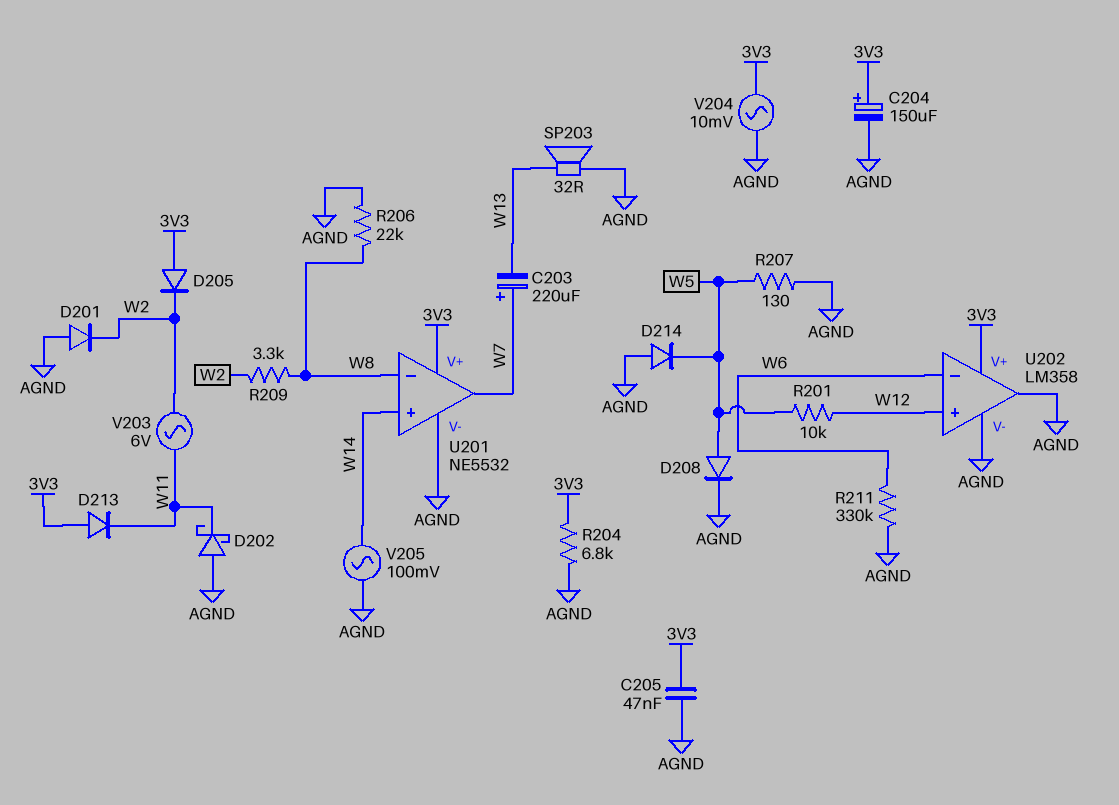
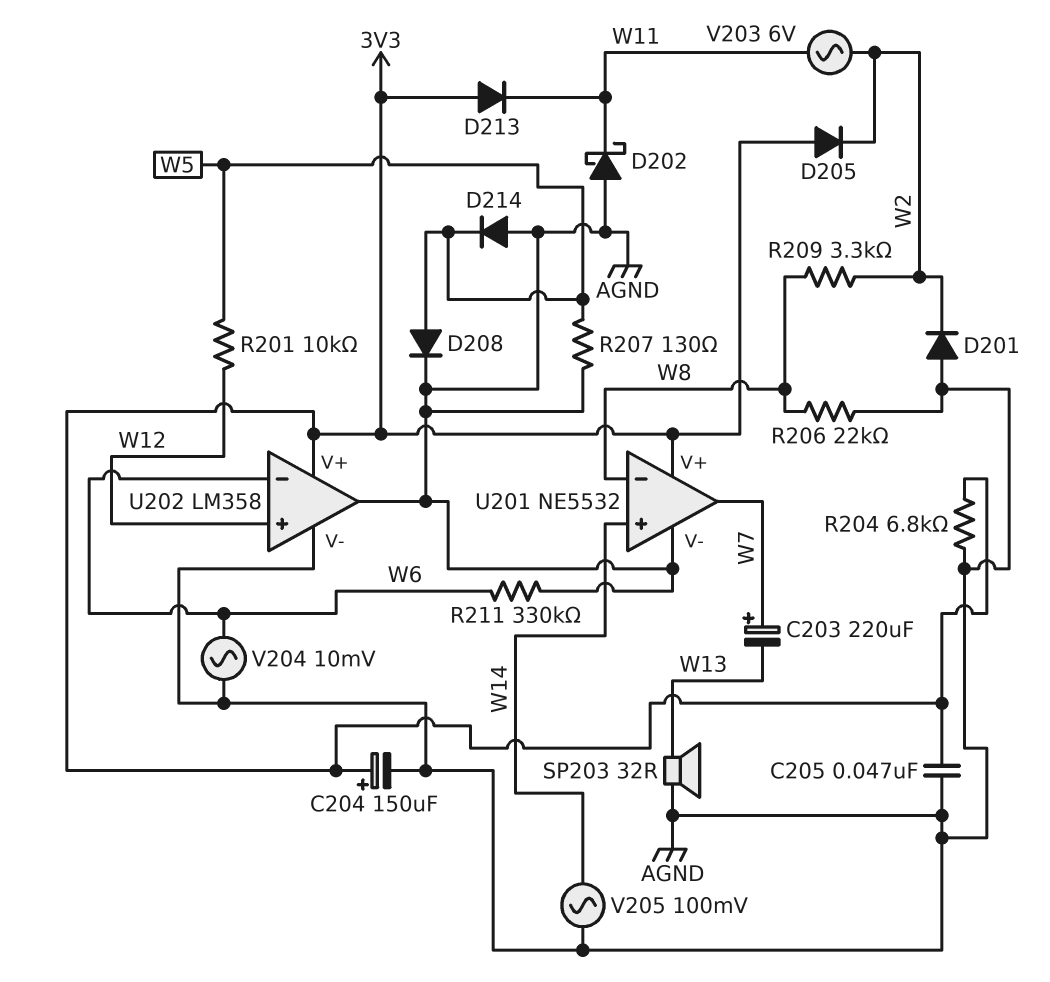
V204: AC 10mV (3V3, AGND) -> AC 10mV (AGND, W6)

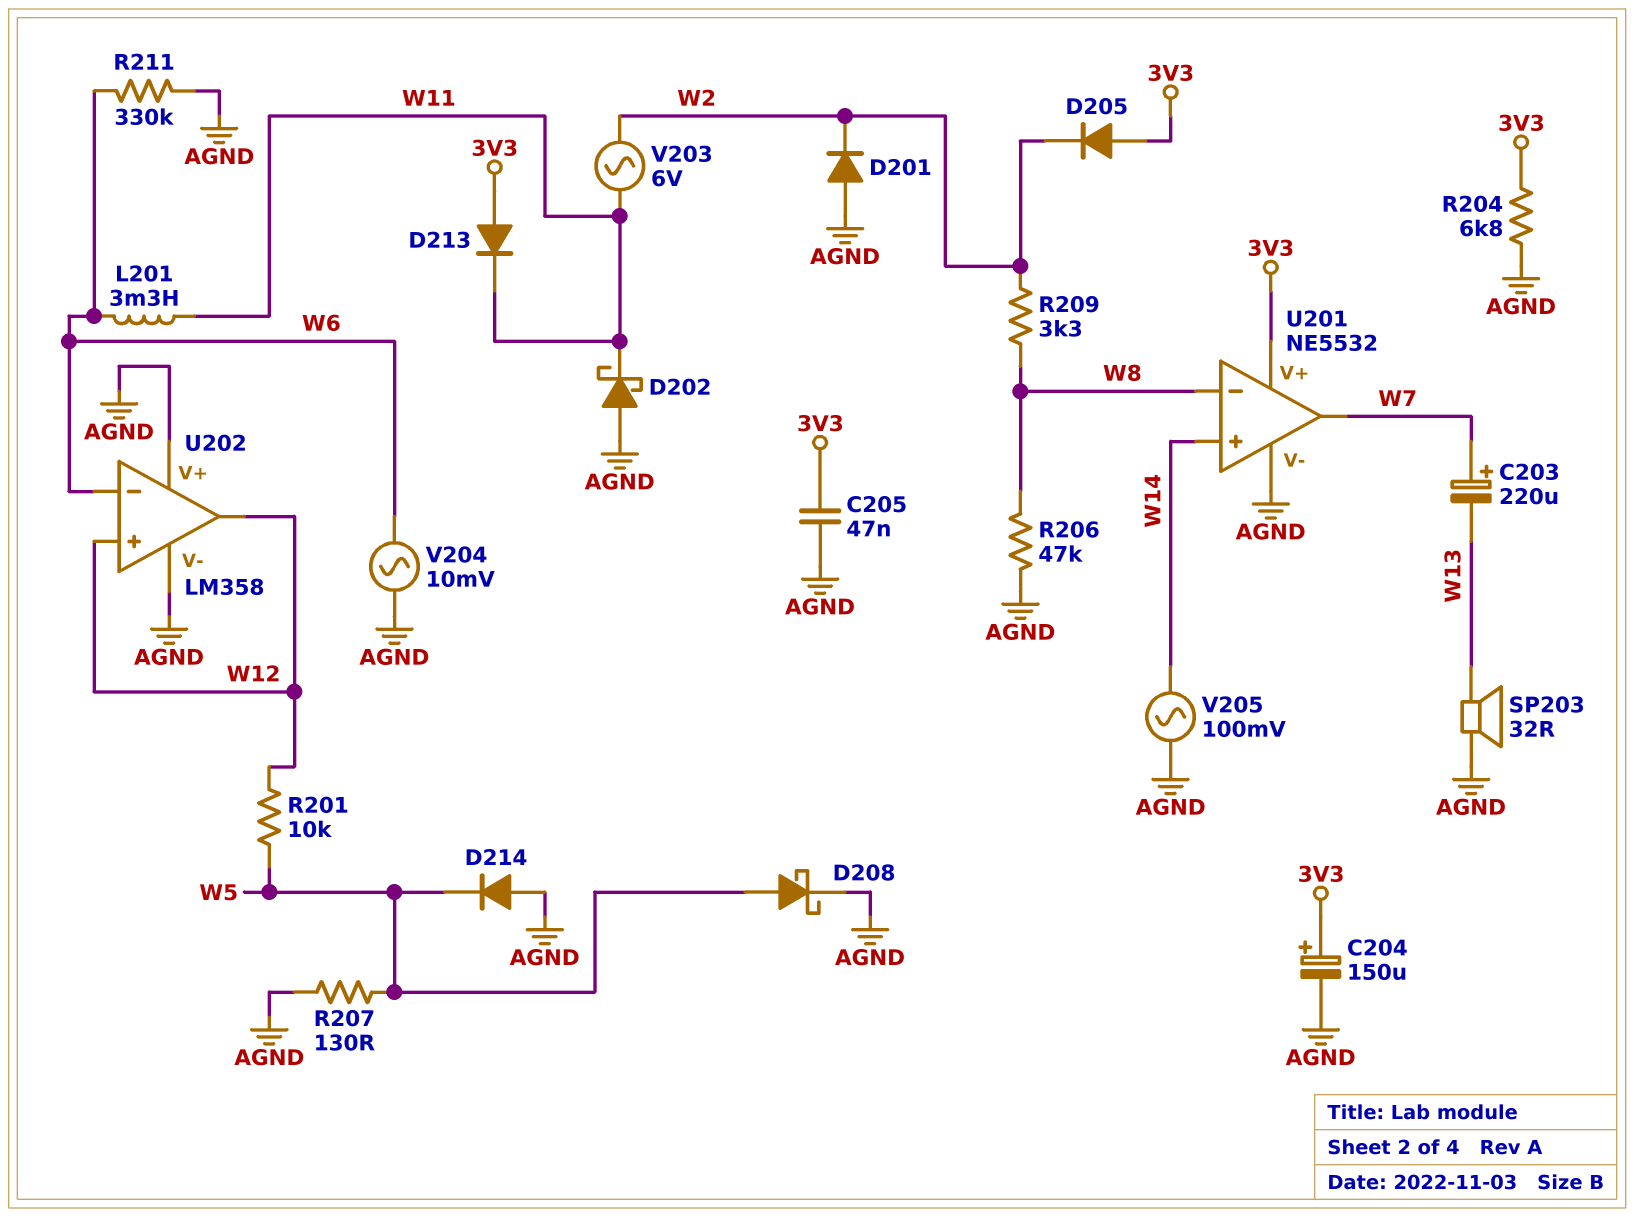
D208: diode (A W5, K AGND) -> schottky (A W5, K AGND)
L201: none -> 3.3mH (W6, W11)
R206: 22k (AGND, W8) -> 47k (AGND, W8)
U202 pin V+: 3V3 -> AGND
U202 pin out: AGND -> W12

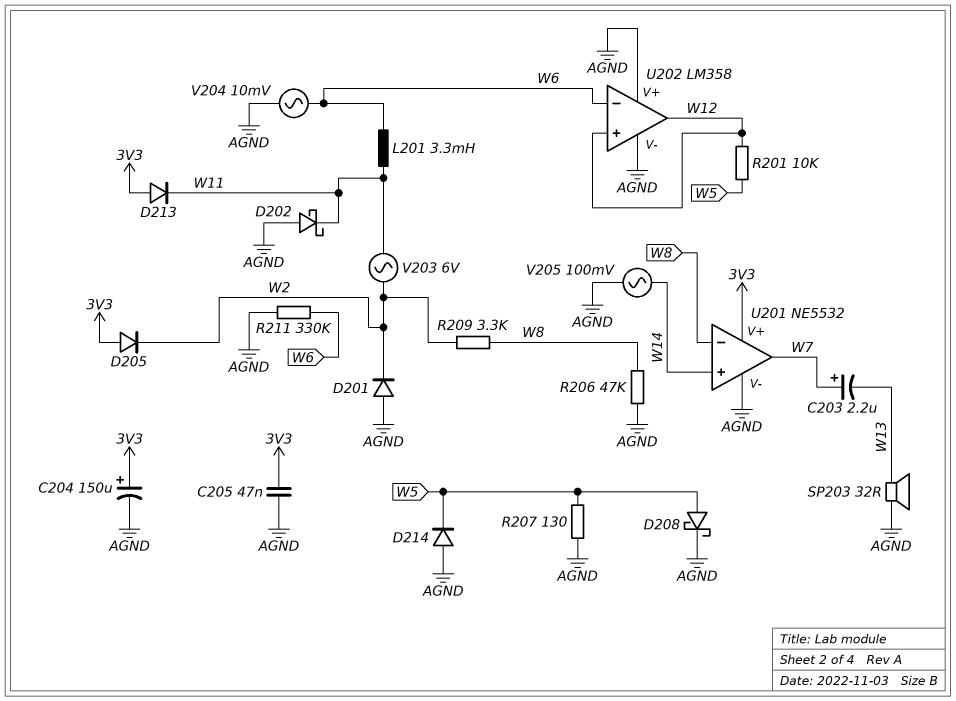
C203: 220uF (plus W7, minus W13) -> 2.2uF (plus W7, minus W13)
R204: 6.8k (3V3, AGND) -> none

